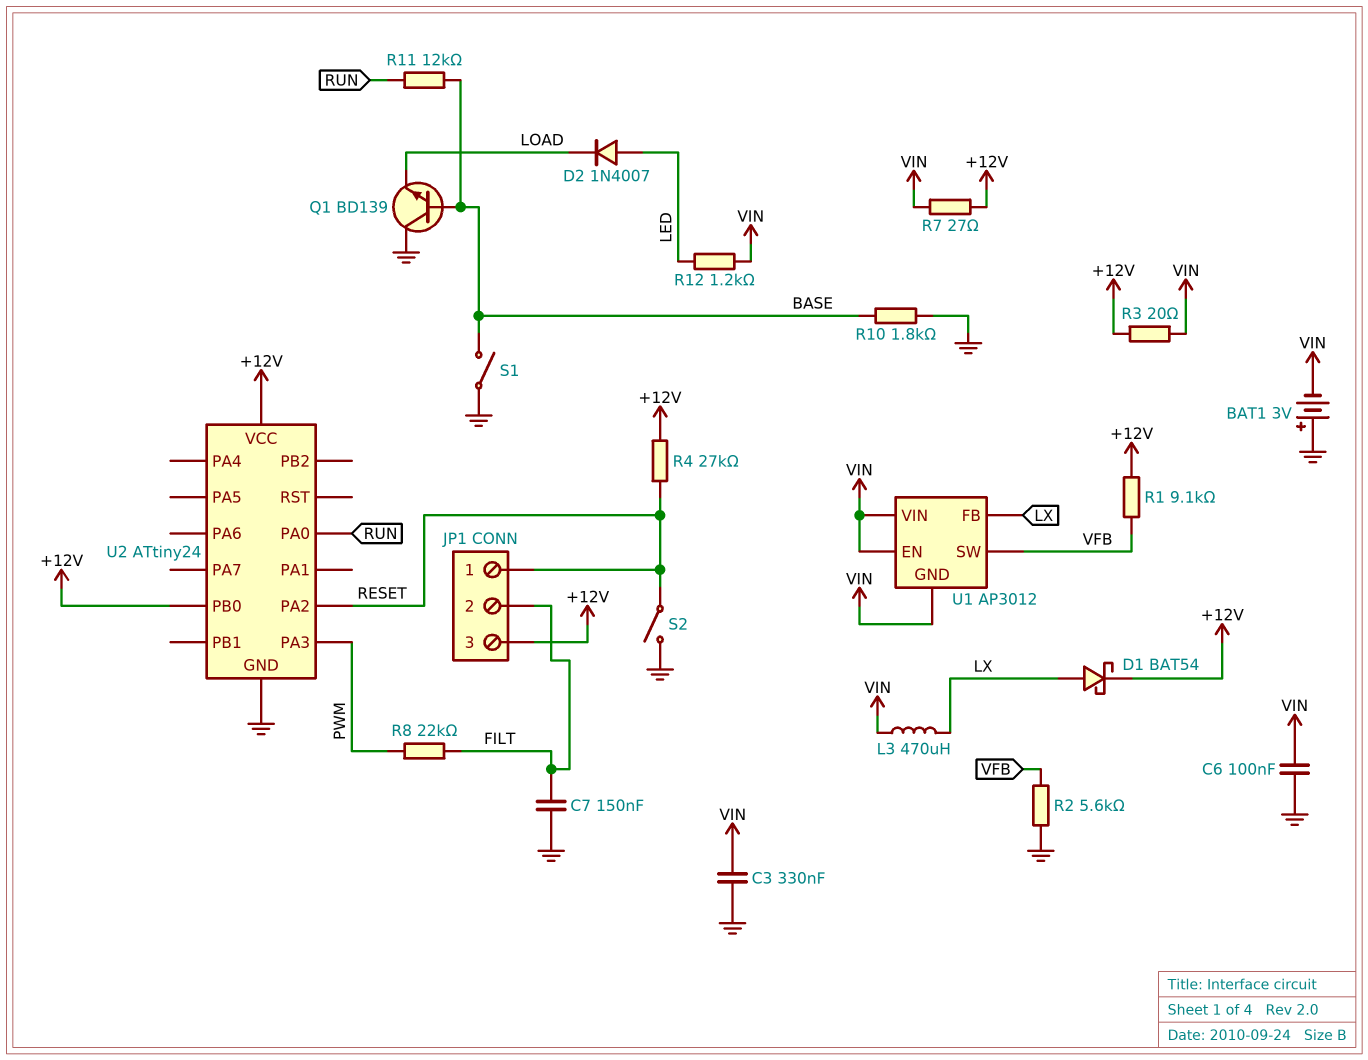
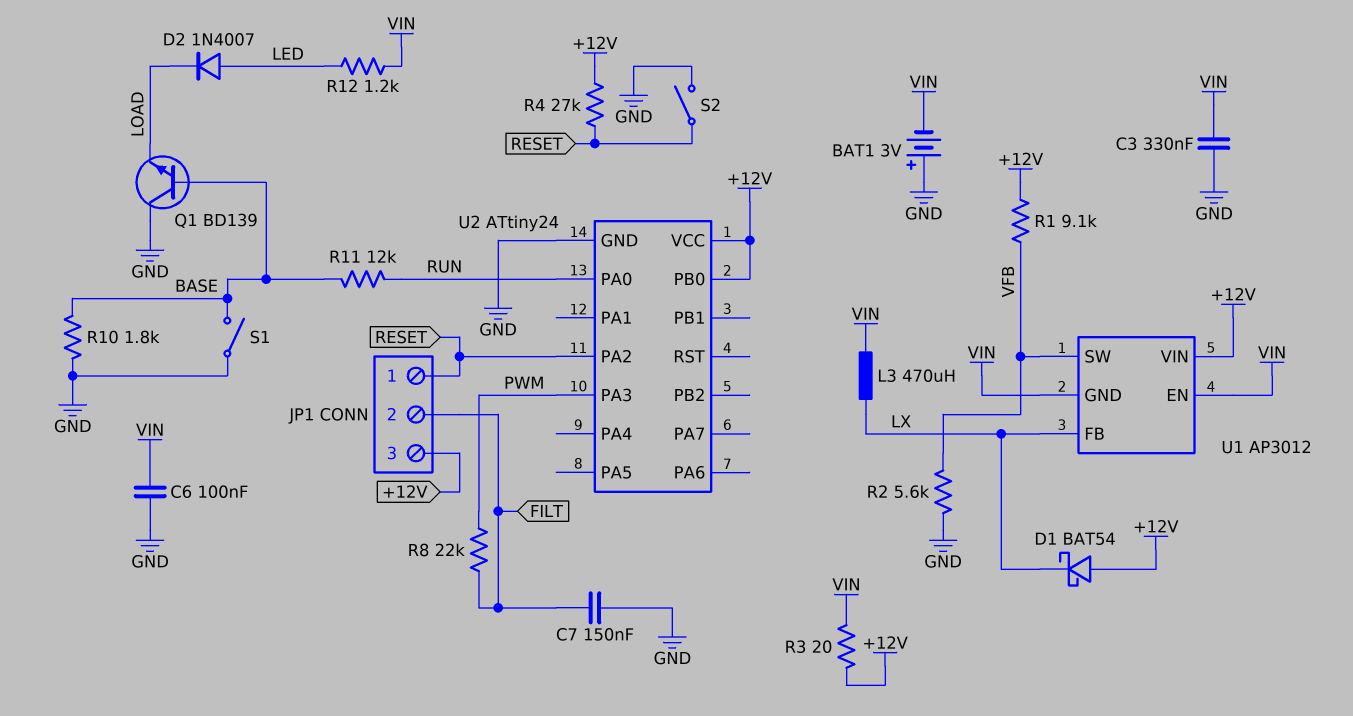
D1: schottky BAT54 (A LX, K +12V) -> schottky BAT54 (A +12V, K LX)
R7: 27 (+12V, VIN) -> none
U1 pin VIN: VIN -> +12V

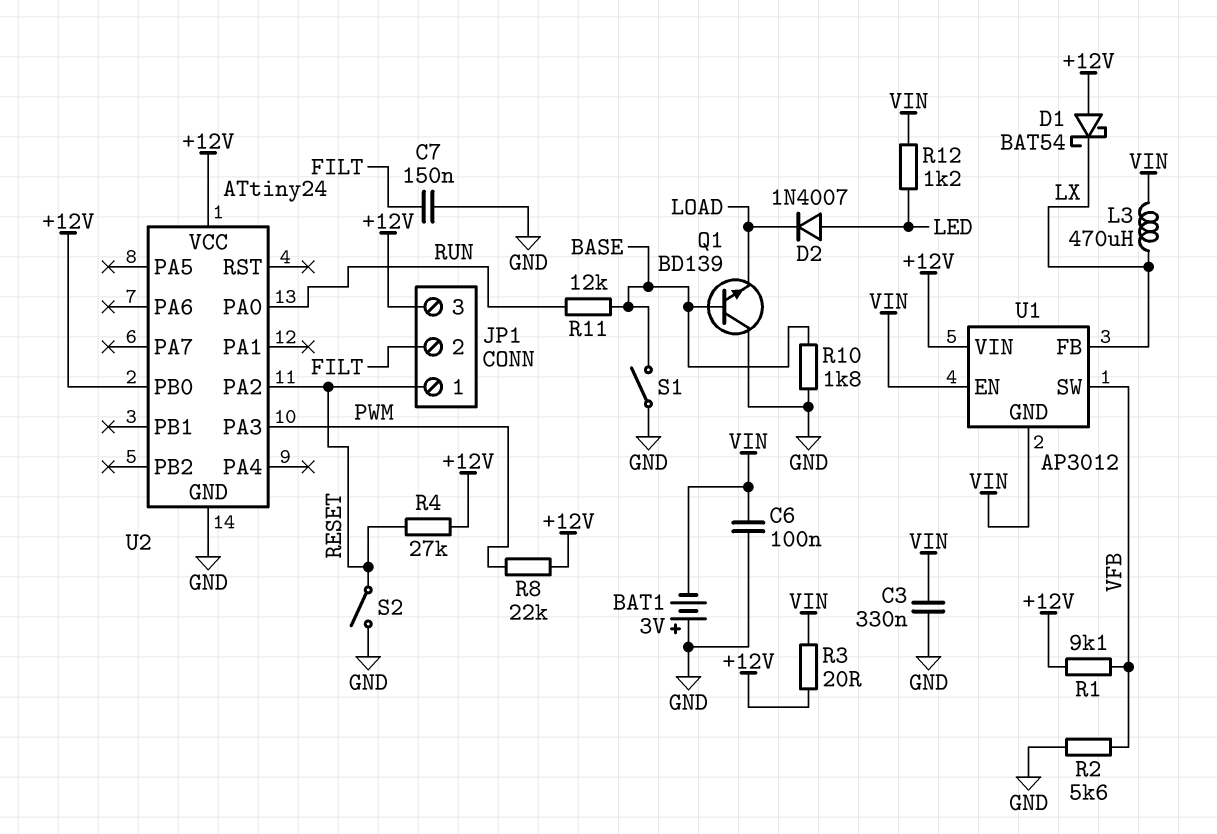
R8: 22k (FILT, PWM) -> 22k (+12V, PWM)

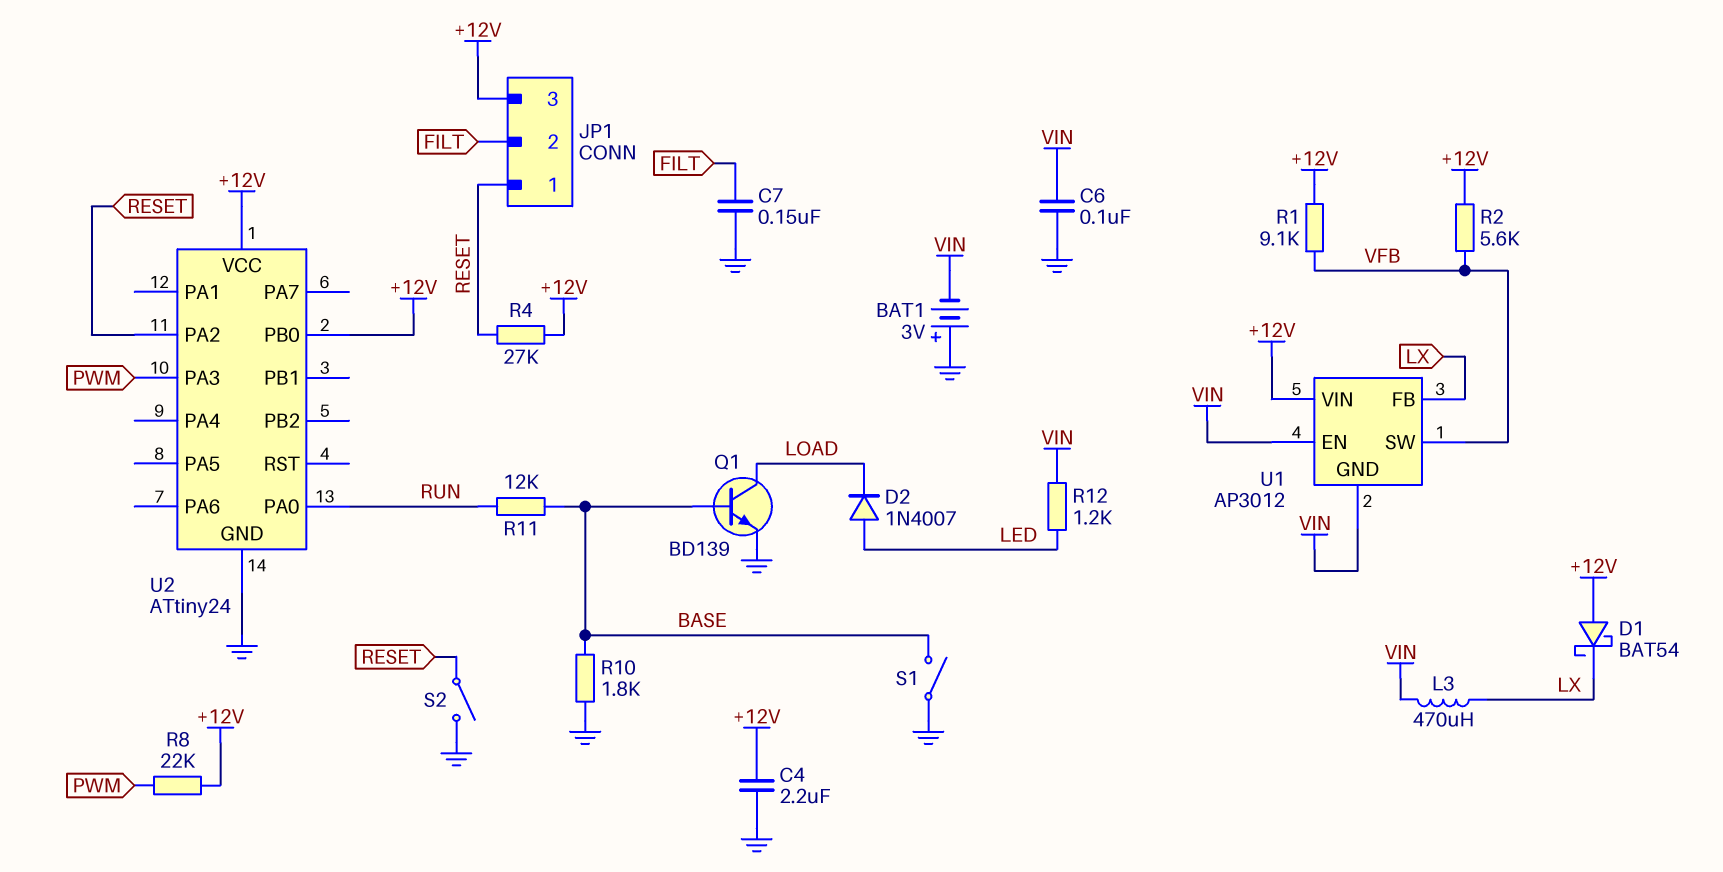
C3: 330nF (GND, VIN) -> none
C4: none -> 2.2uF (+12V, GND)
Q1: NPN BD139 (B BASE, C GND, E LOAD) -> NPN BD139 (B BASE, C LOAD, E GND)
R2: 5.6k (GND, VFB) -> 5.6k (+12V, VFB)
R3: 20 (+12V, VIN) -> none

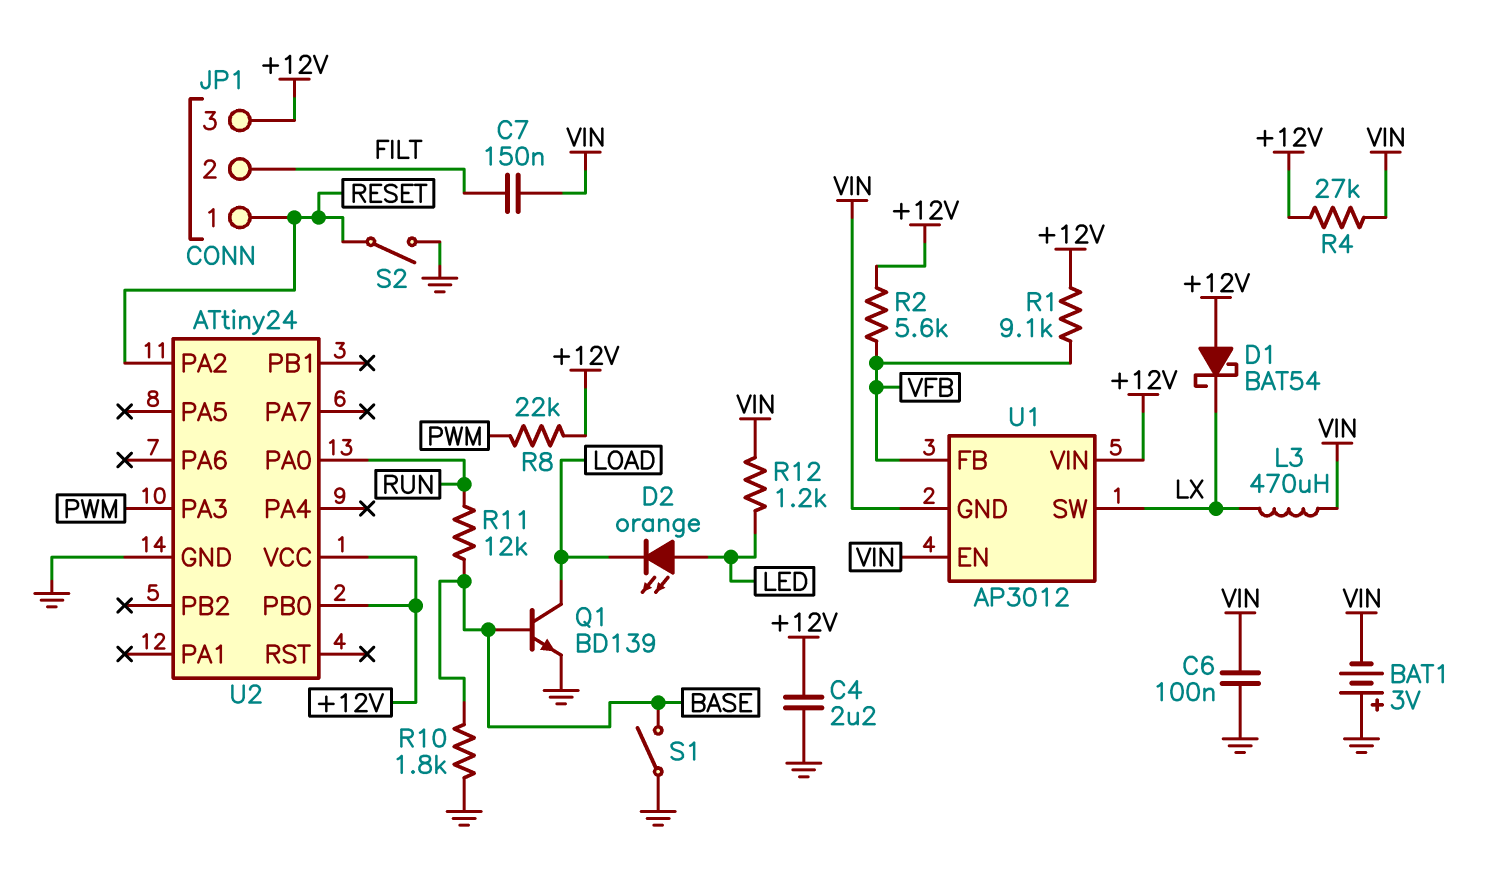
C7: 150nF (FILT, GND) -> 150nF (FILT, VIN)
D2: diode 1N4007 (A LED, K LOAD) -> LED orange (A LED, K LOAD)
R4: 27k (+12V, RESET) -> 27k (+12V, VIN)
U1 pin FB: LX -> VFB
U1 pin SW: VFB -> LX

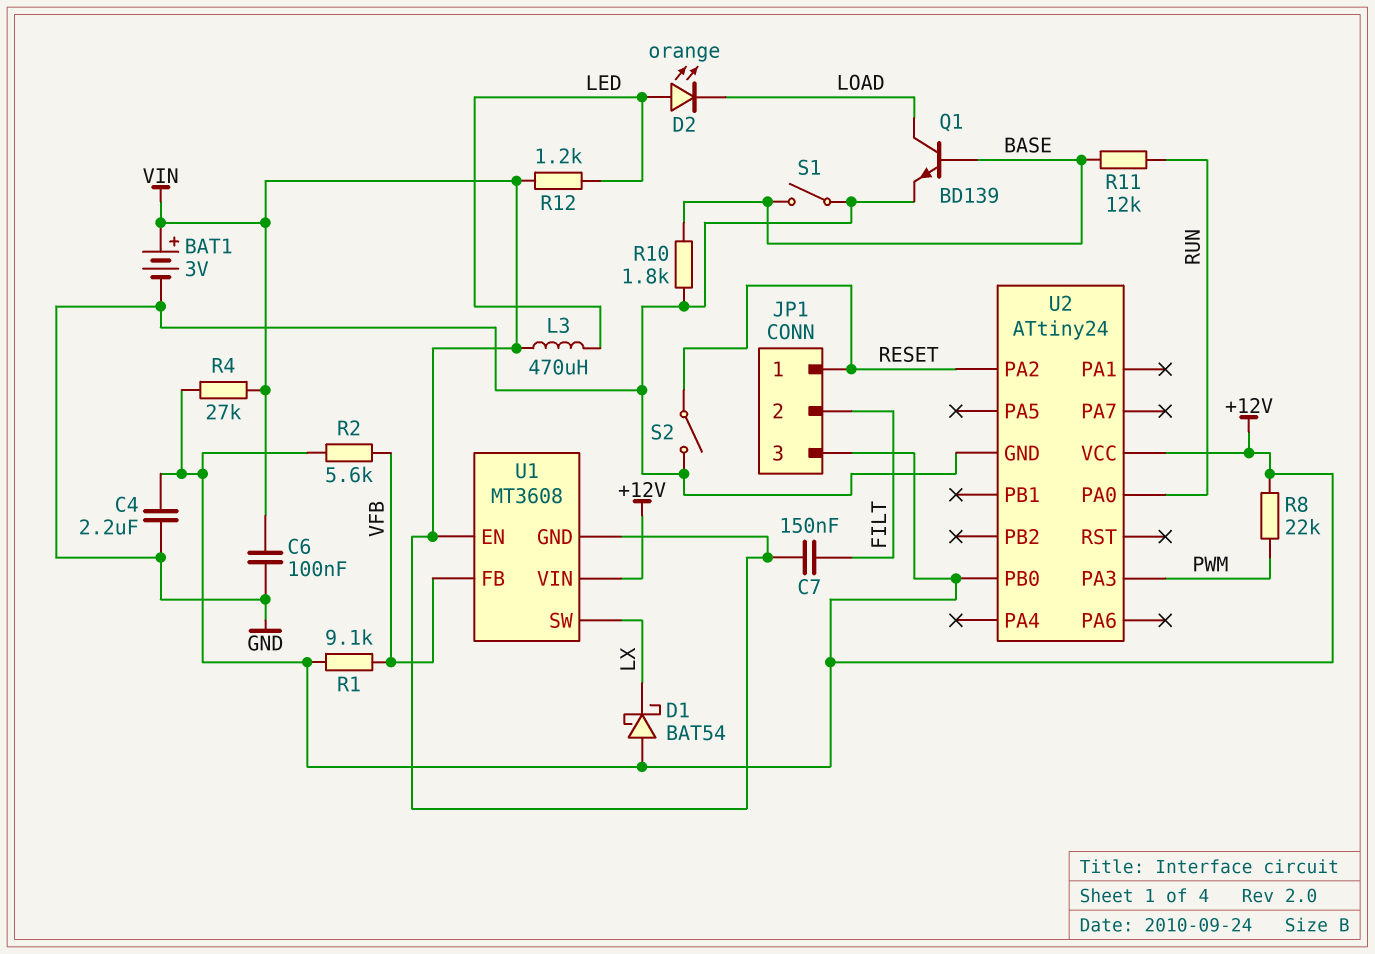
BAT1: 3V (plus GND, minus VIN) -> 3V (plus VIN, minus GND)
L3: 470uH (LX, VIN) -> 470uH (LED, VIN)
U1: AP3012 -> MT3608

